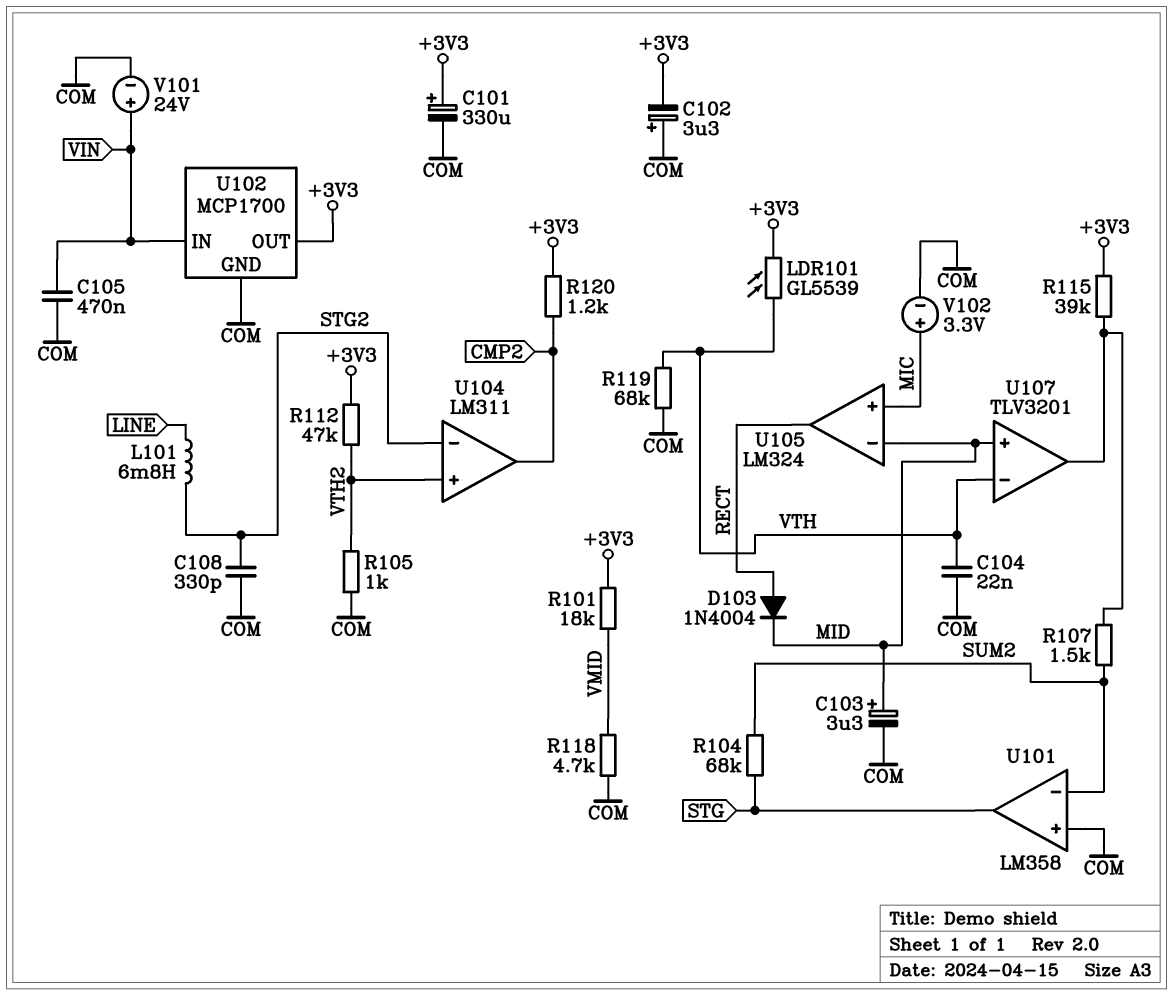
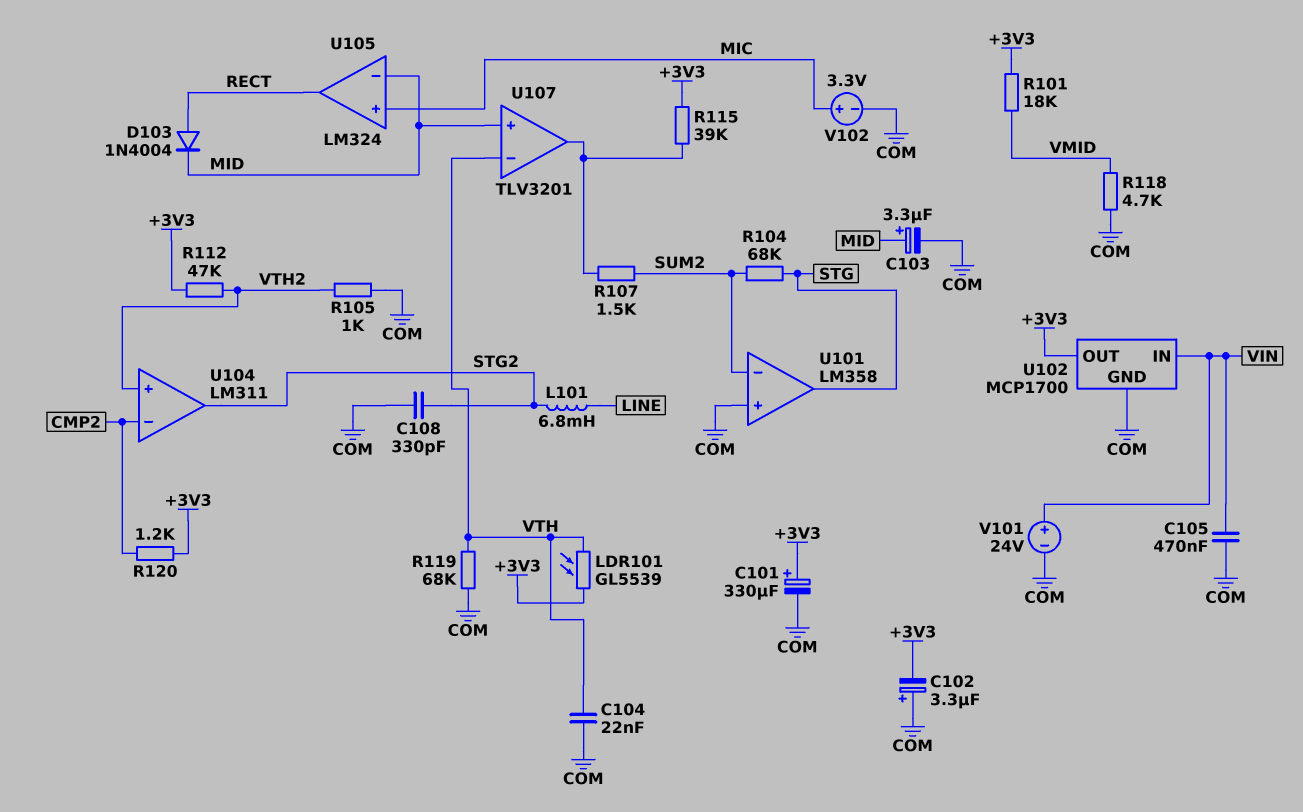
U104 pin in-: STG2 -> CMP2
U104 pin out: CMP2 -> STG2

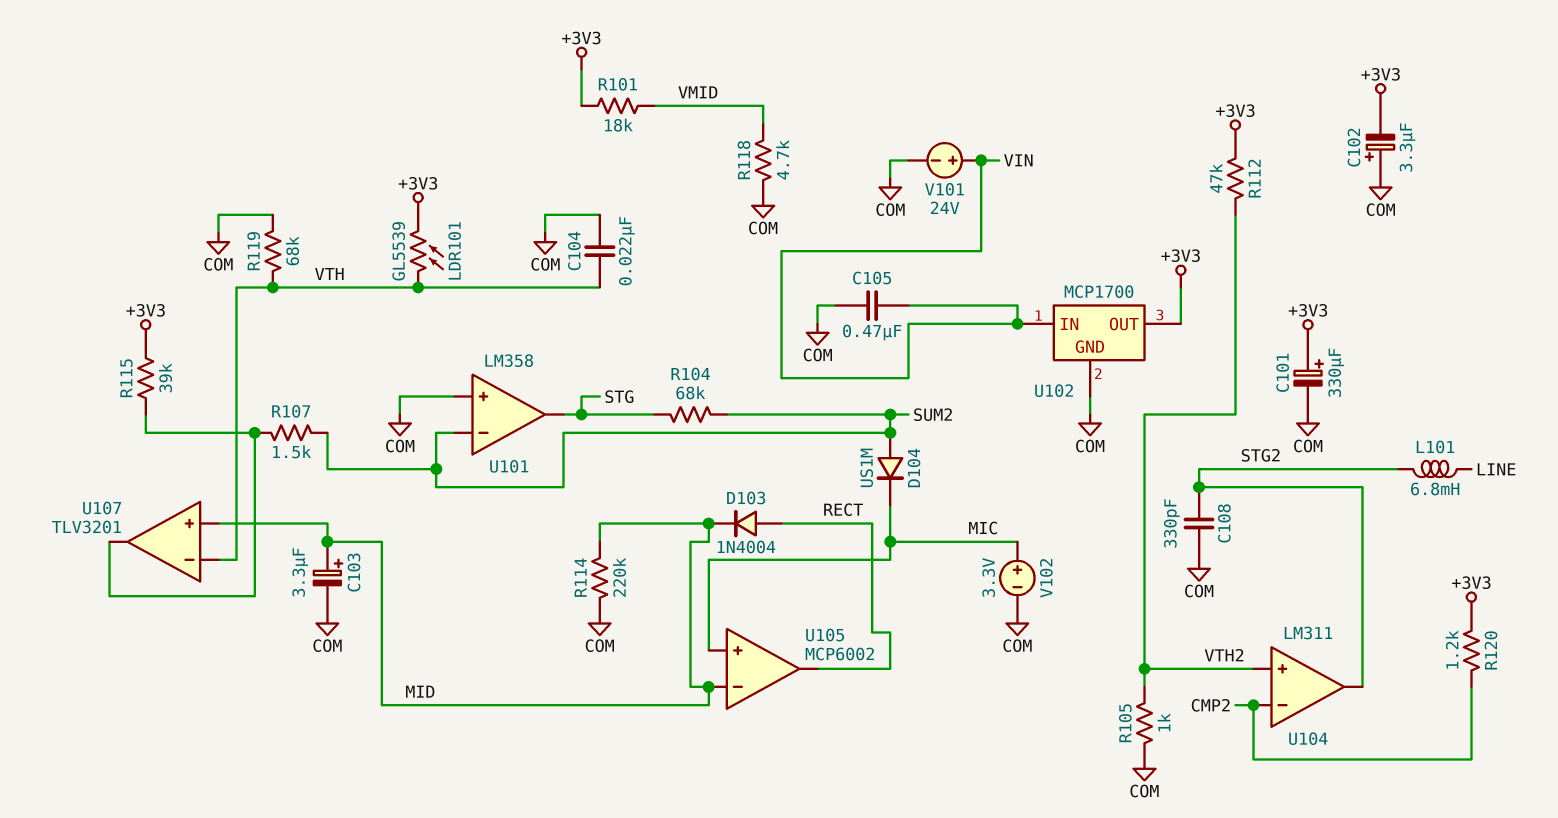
D104: none -> diode US1M (A SUM2, K MIC)
R114: none -> 220k (COM, MID)
U105: LM324 -> MCP6002

